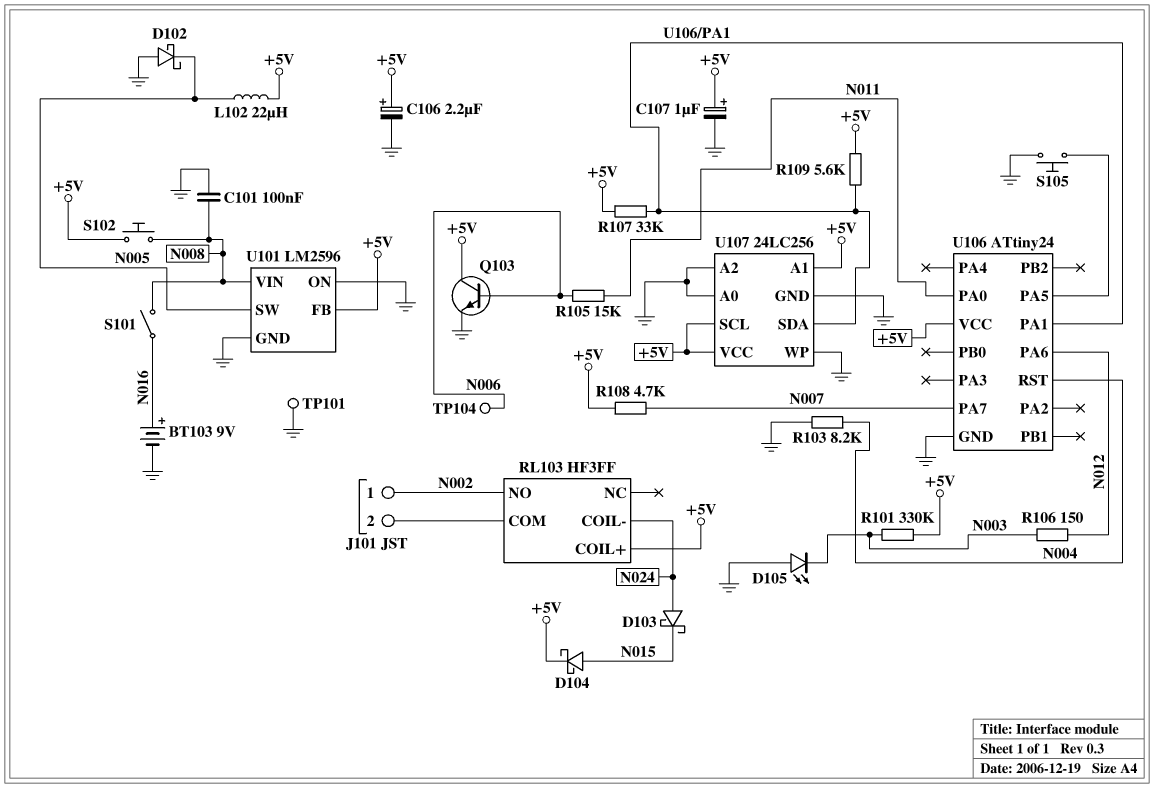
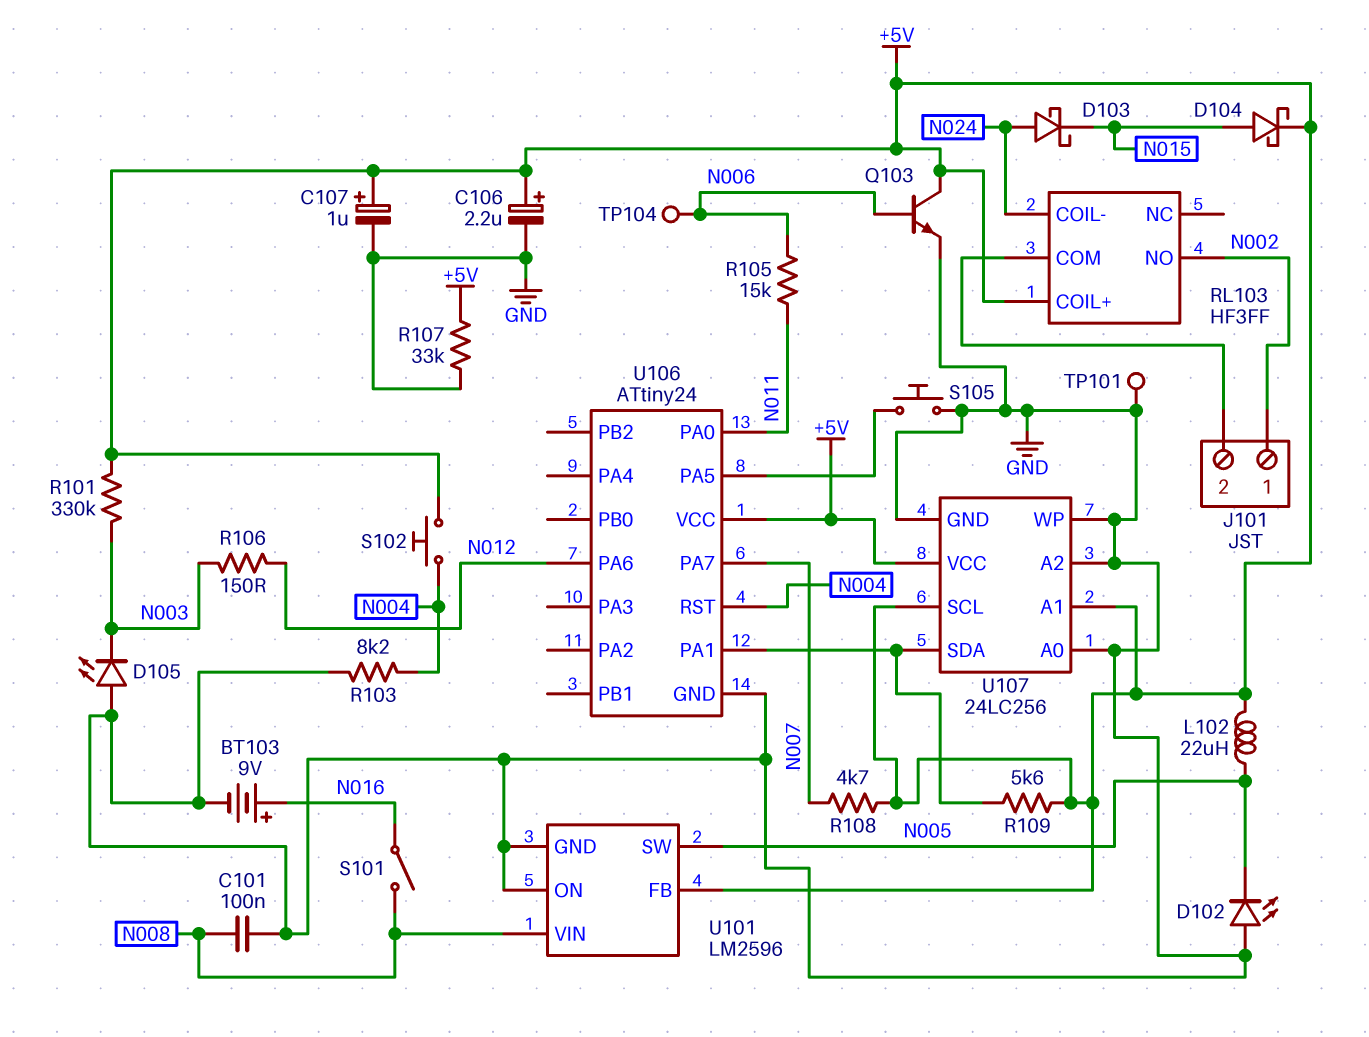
D102: schottky (A GND, K N005) -> LED (A GND, K N005)
R107: 33k (+5V, U106/PA1) -> 33k (+5V, GND)
S102: button (+5V, N008) -> button (+5V, N004)

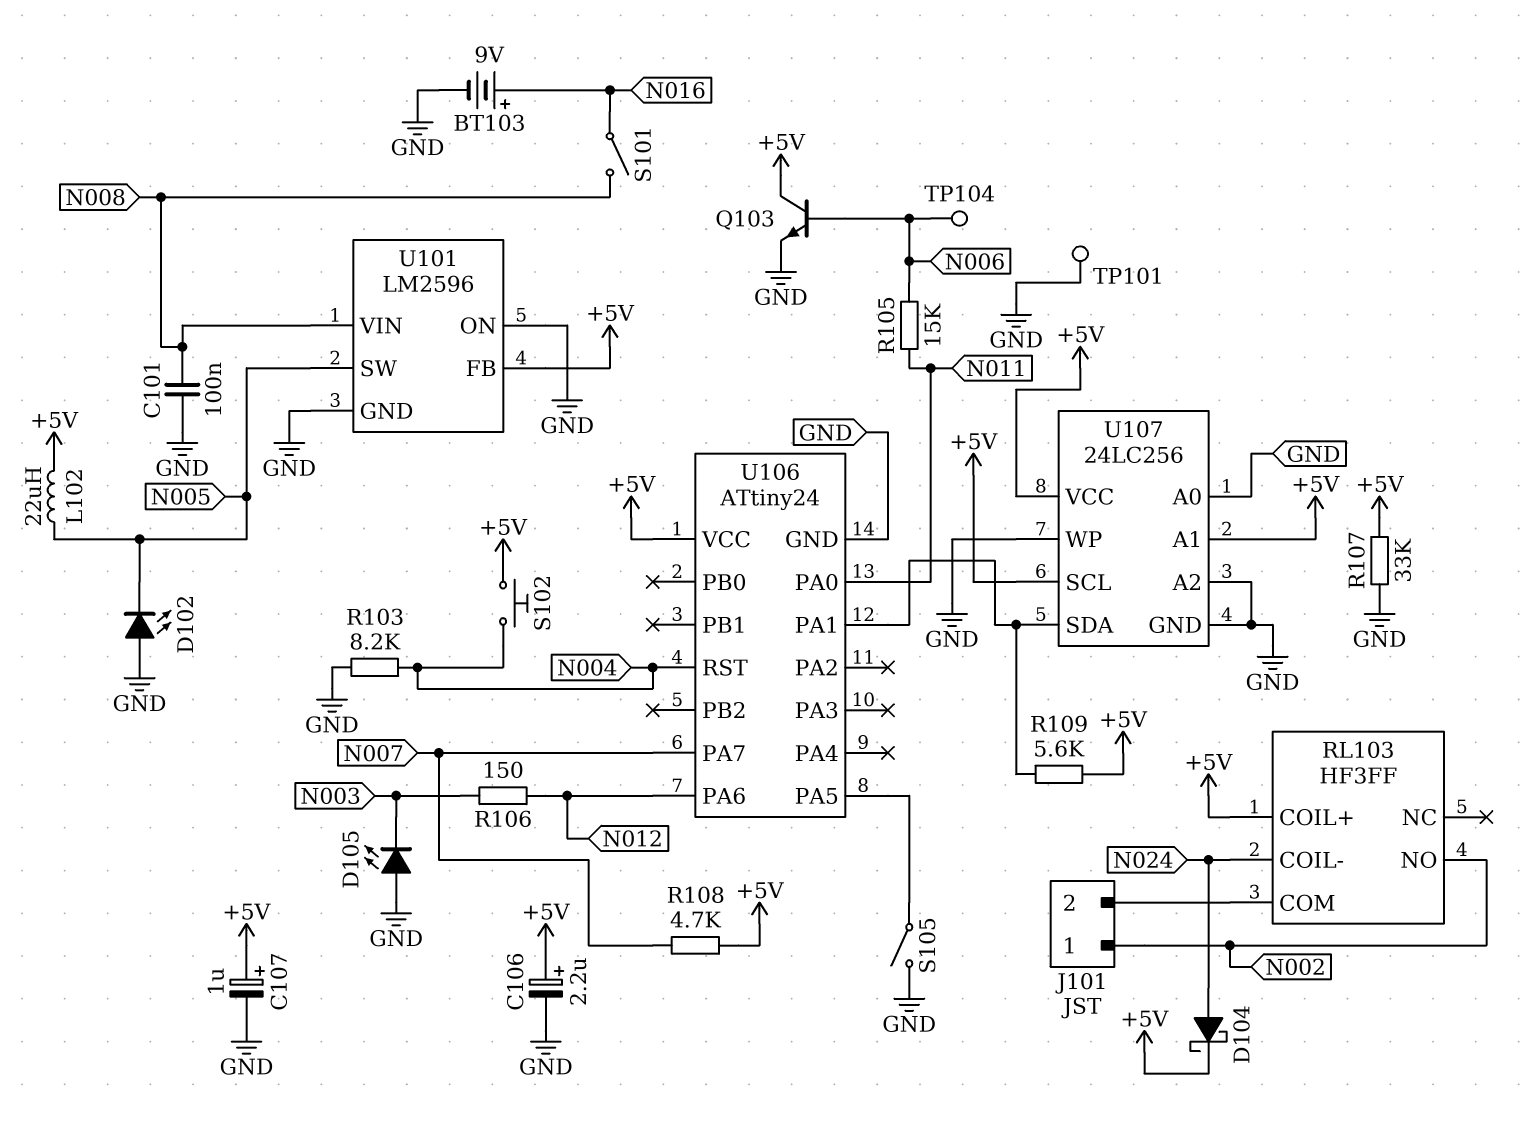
D103: schottky (A N024, K N015) -> none
D104: schottky (A N015, K +5V) -> schottky (A N024, K +5V)
R101: 330k (+5V, N003) -> none
S105: button (GND, U106/PA5) -> switch (GND, U106/PA5)

